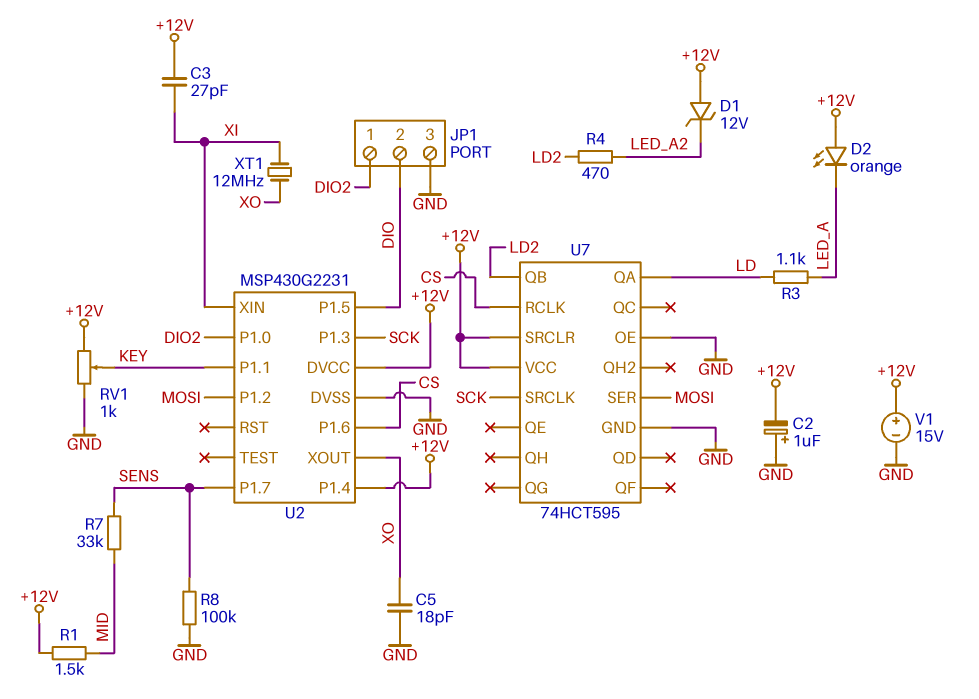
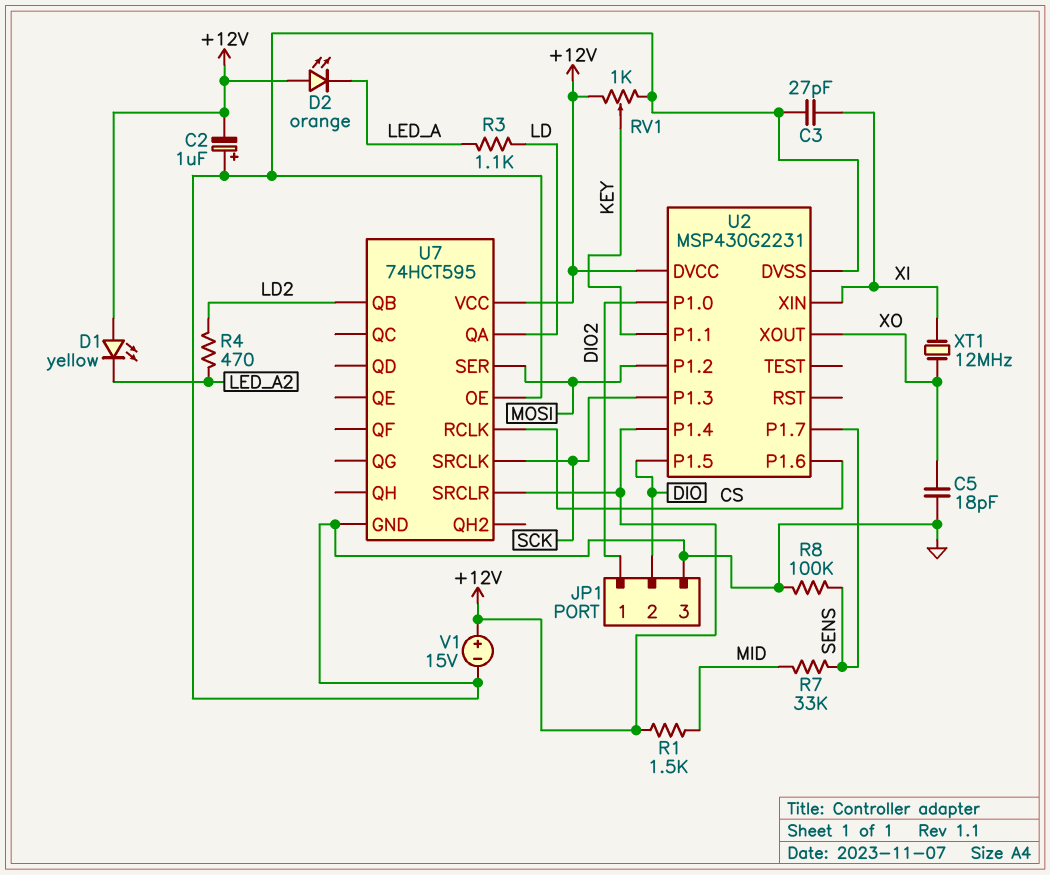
C3: 27pF (+12V, XI) -> 27pF (GND, XI)
D1: zener 12V (A +12V, K LED_A2) -> LED yellow (A +12V, K LED_A2)

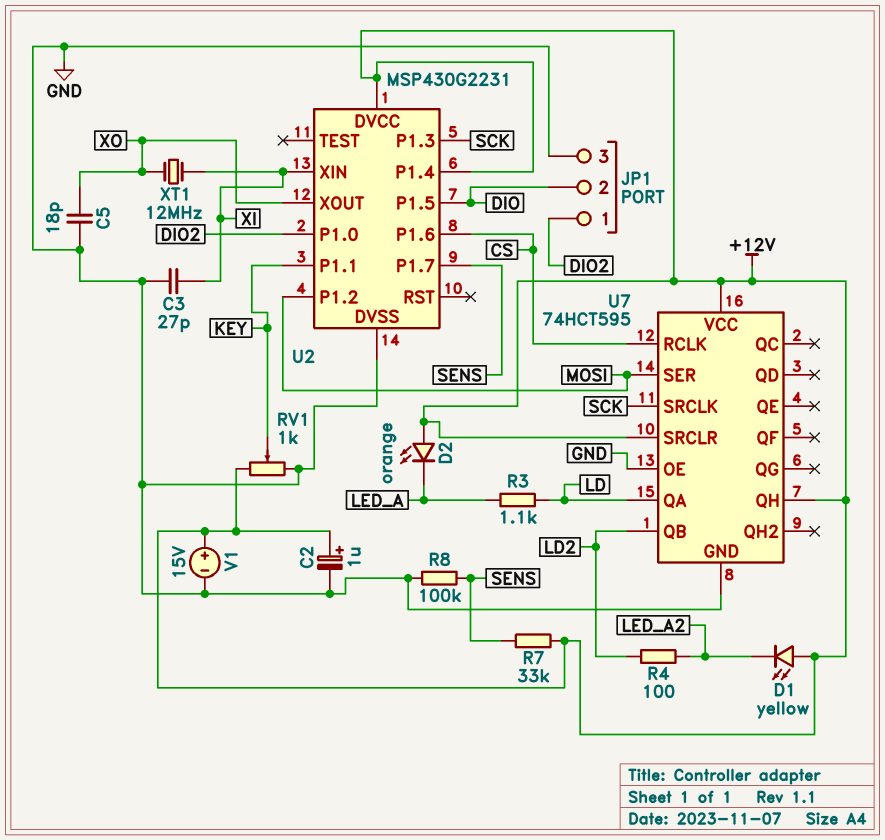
C2: 1uF (plus GND, minus +12V) -> 1uF (plus +12V, minus GND)
R1: 1.5k (+12V, MID) -> none
R4: 470 (LD2, LED_A2) -> 100 (LD2, LED_A2)
R7: 33k (MID, SENS) -> 33k (+12V, SENS)
U7 pin QH: none -> +12V

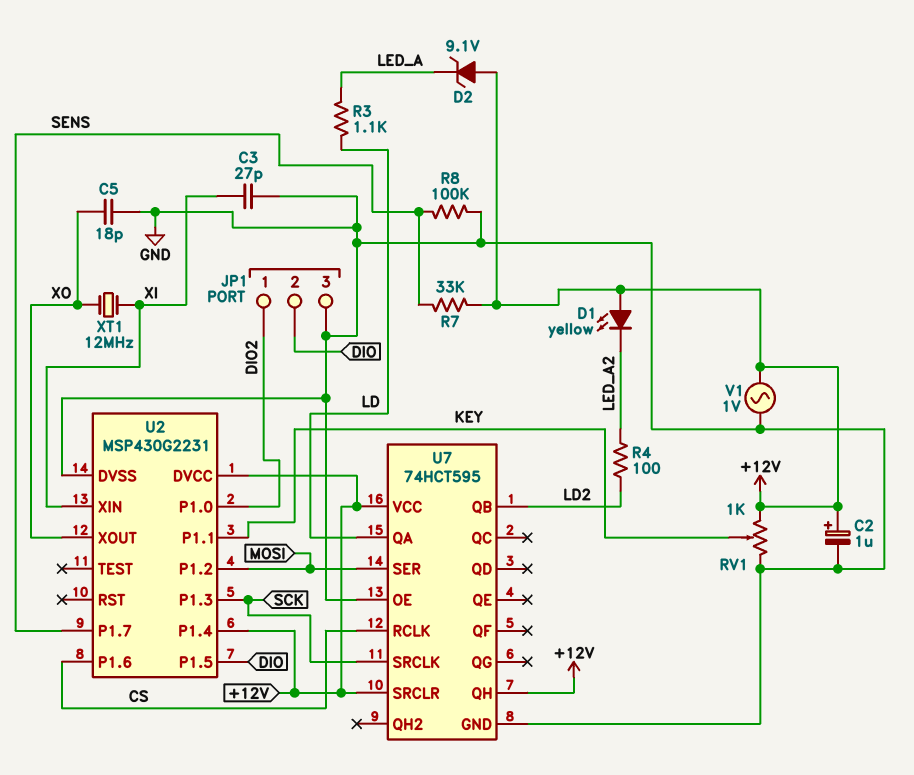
D2: LED orange (A +12V, K LED_A) -> zener 9.1V (A +12V, K LED_A)
V1: 15V (plus +12V, minus GND) -> AC 1V (+12V, GND)

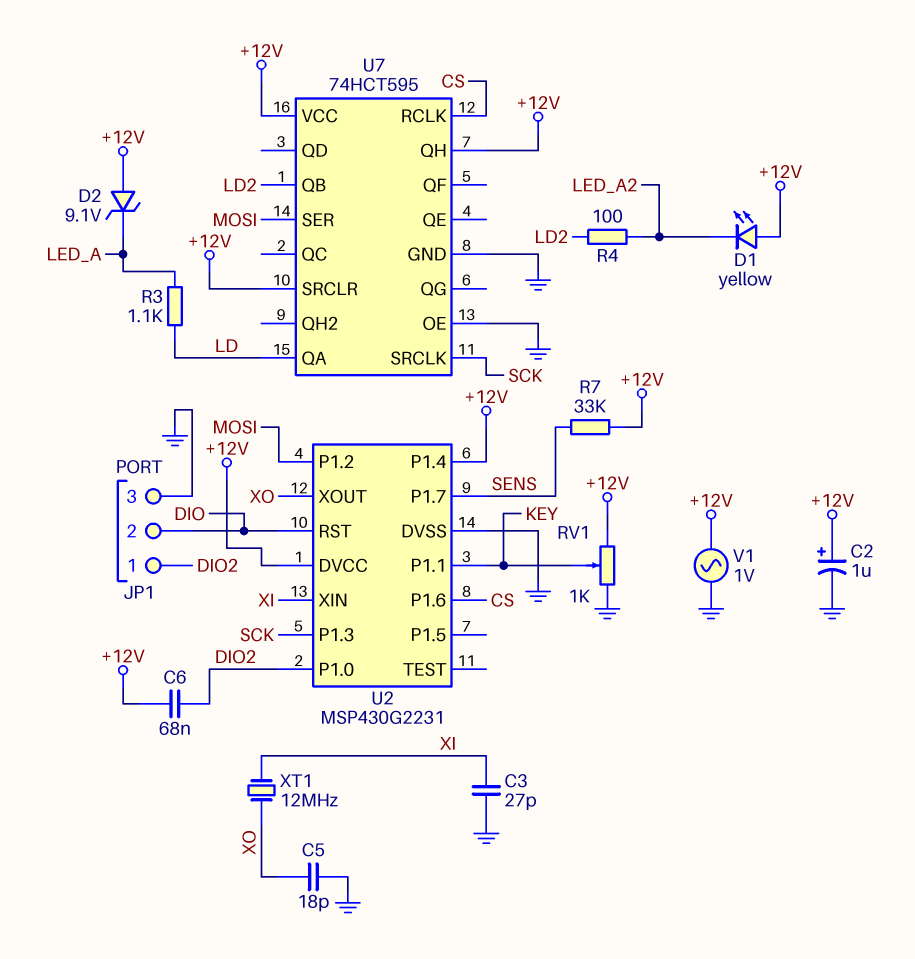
C6: none -> 68nF (+12V, DIO2)
R8: 100k (GND, SENS) -> none
U2 pin P1.5: DIO -> none
U2 pin RST: none -> DIO

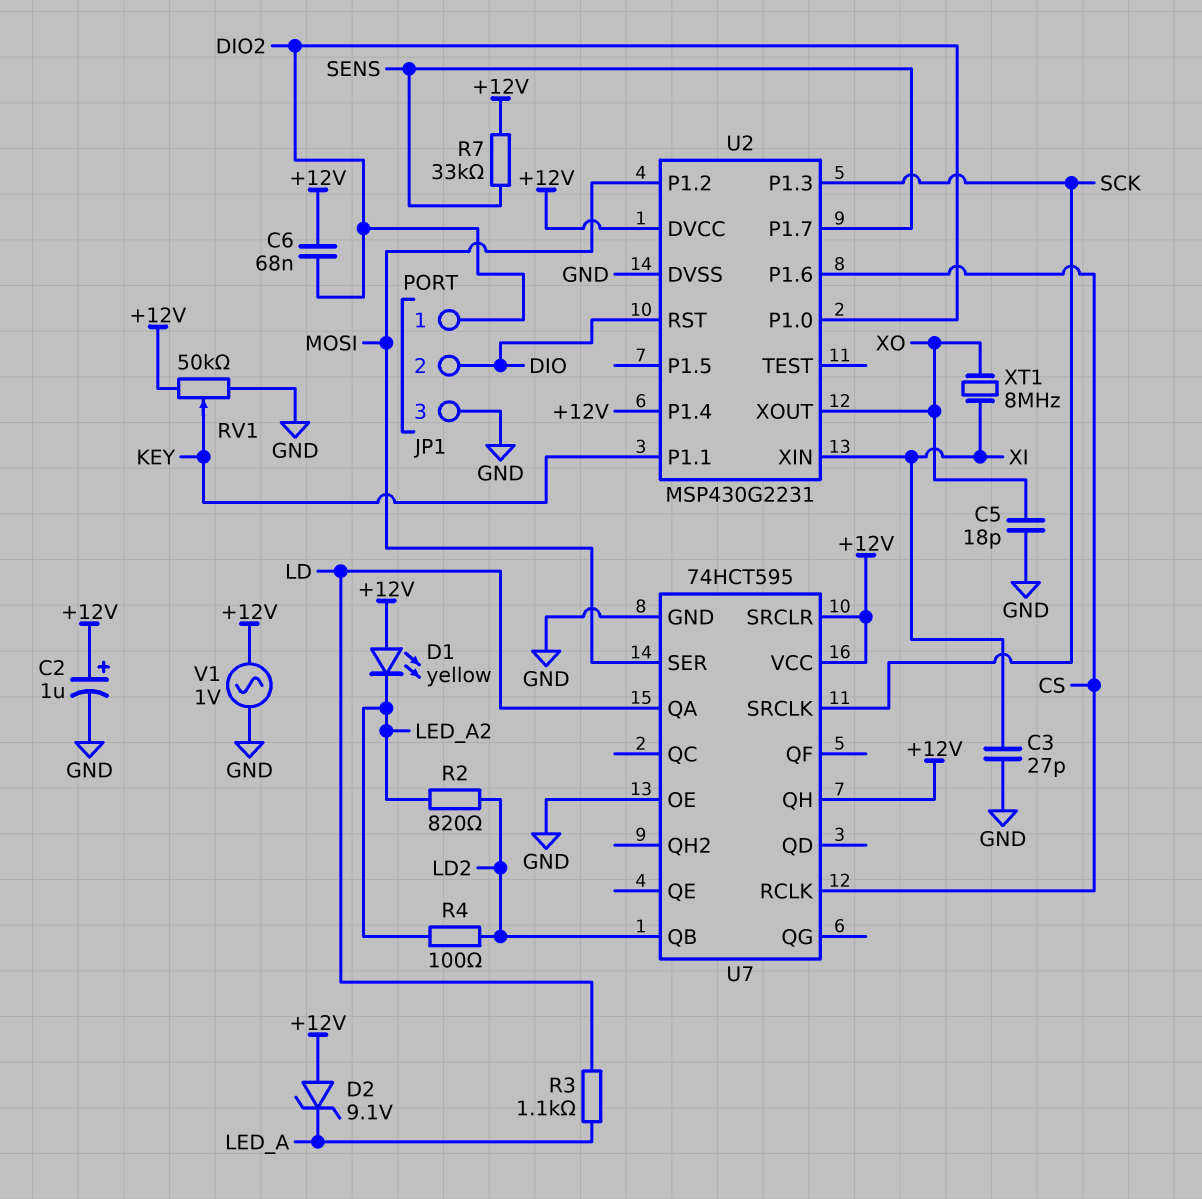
R2: none -> 820 (LD2, LED_A2)
RV1: 1k (+12V, GND, wiper KEY) -> 50k (+12V, GND, wiper KEY)
XT1: 12MHz (XI, XO) -> 8MHz (XI, XO)

